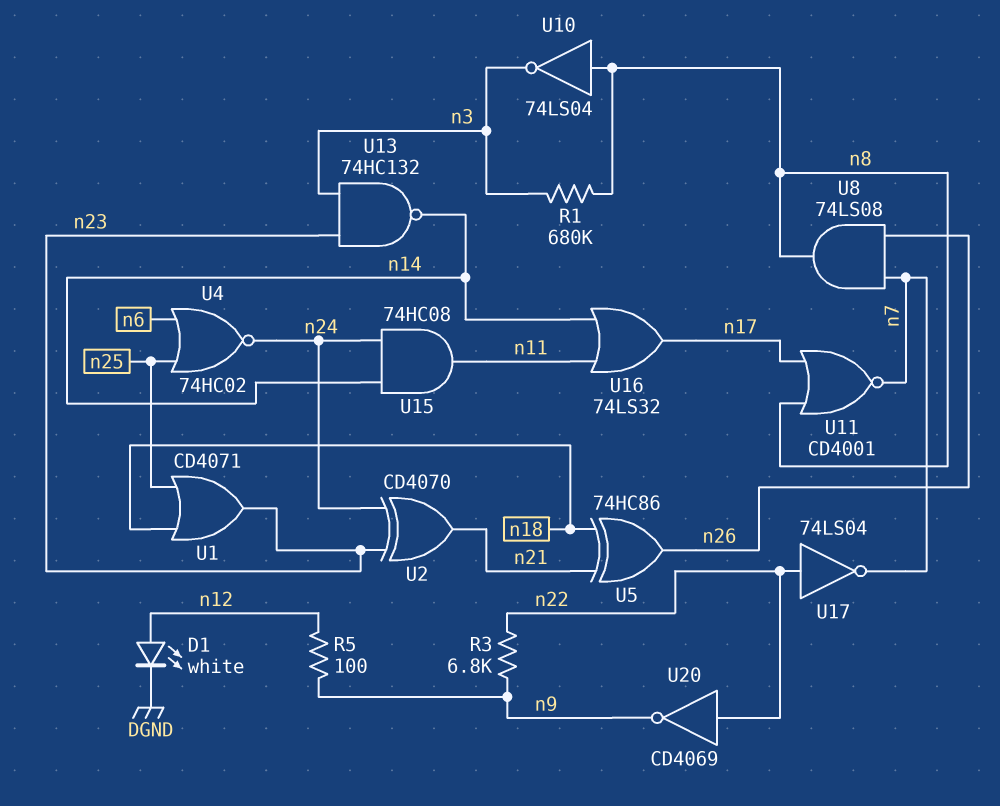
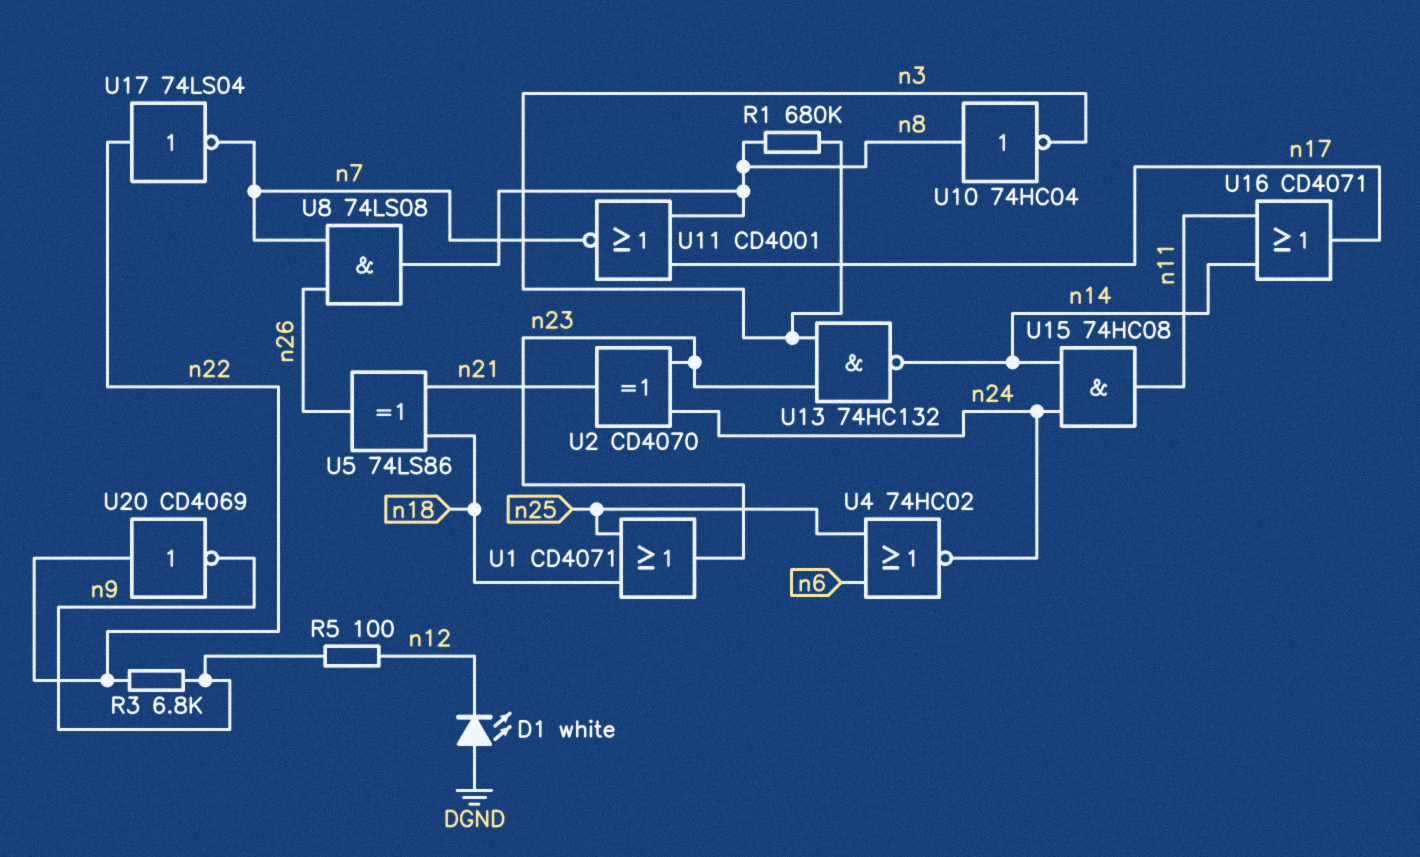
D1: LED white (A n12, K DGND) -> LED white (A DGND, K n12)
U5: XOR 74HC86 (in n18, in n21, out n26) -> XOR 74LS86 (in n18, in n21, out n26)
U10: NOT 74LS04 (in n8, out n3) -> NOT 74HC04 (in n8, out n3)
U16: OR 74LS32 (in n11, in n14, out n17) -> OR CD4071 (in n11, in n14, out n17)

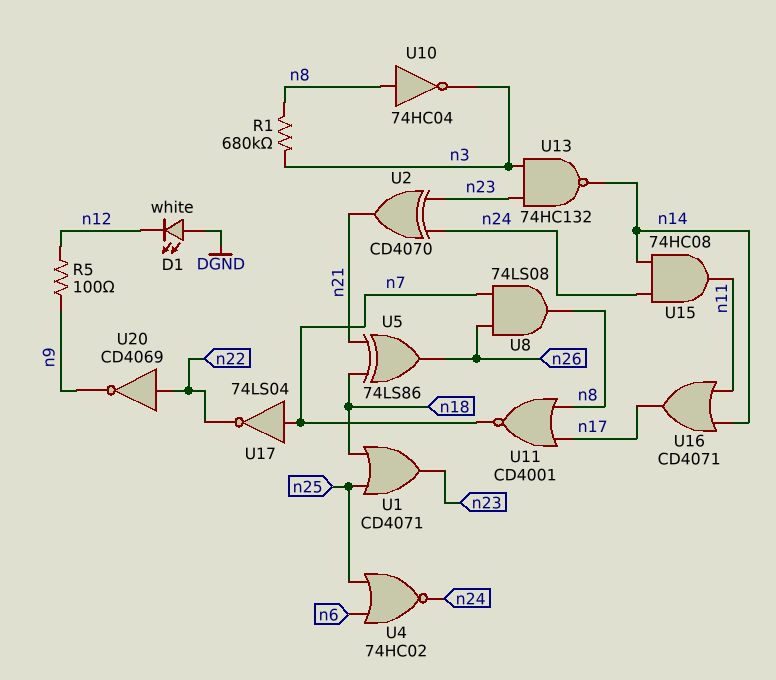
R3: 6.8k (n9, n22) -> none
U17: NOT 74LS04 (in n22, out n7) -> NOT 74LS04 (in n7, out n22)

